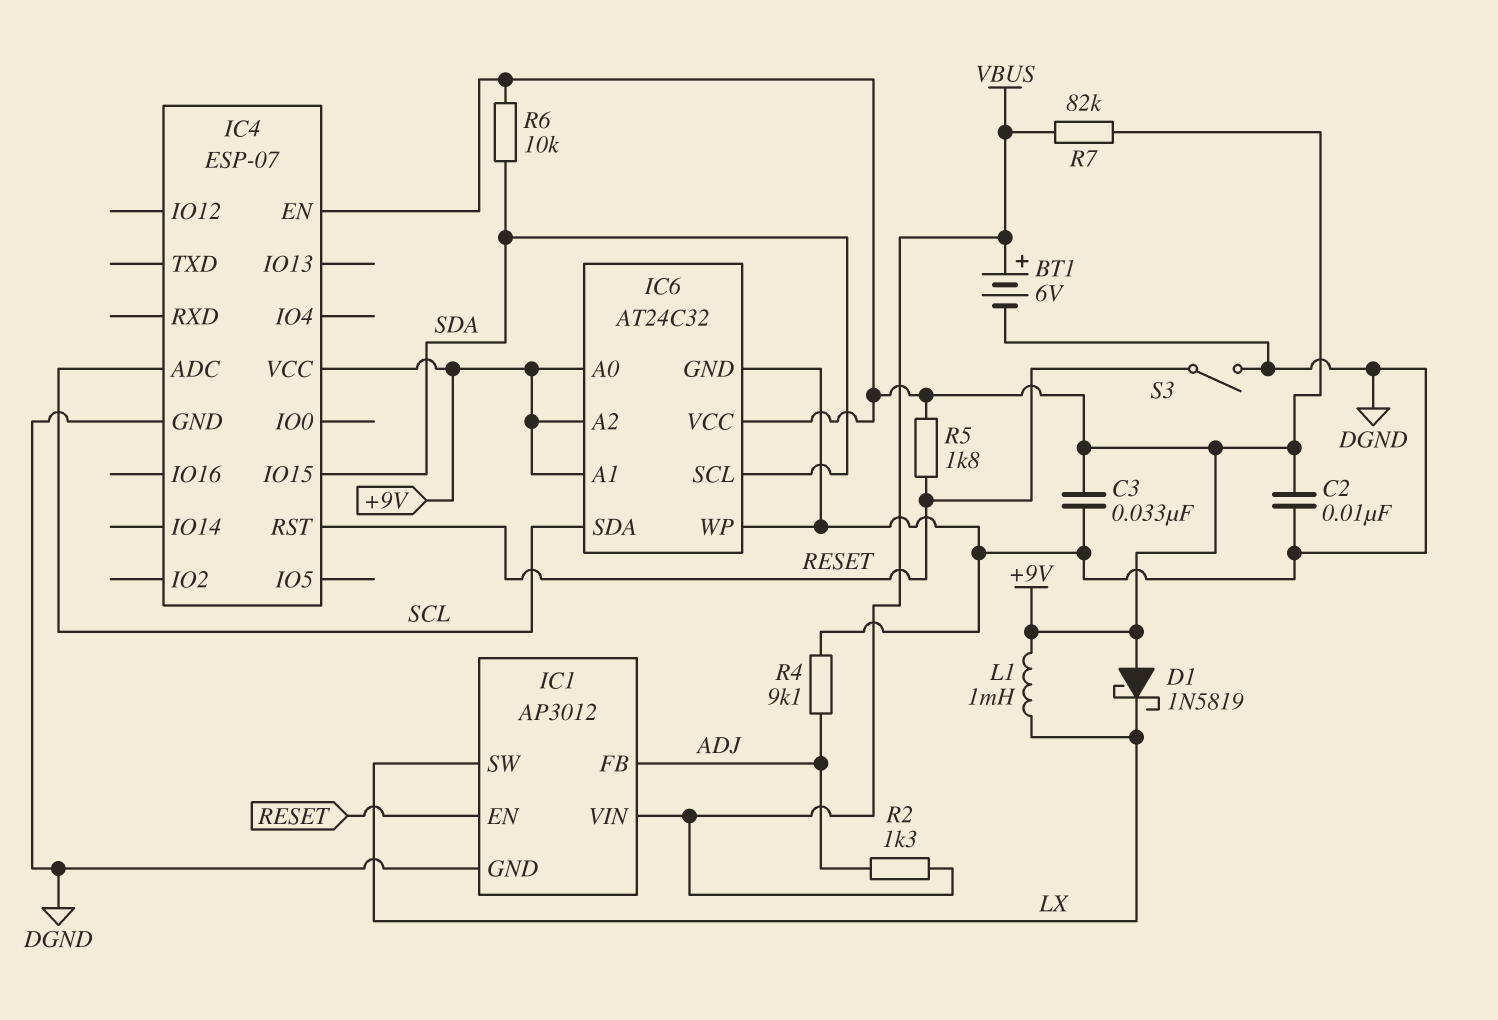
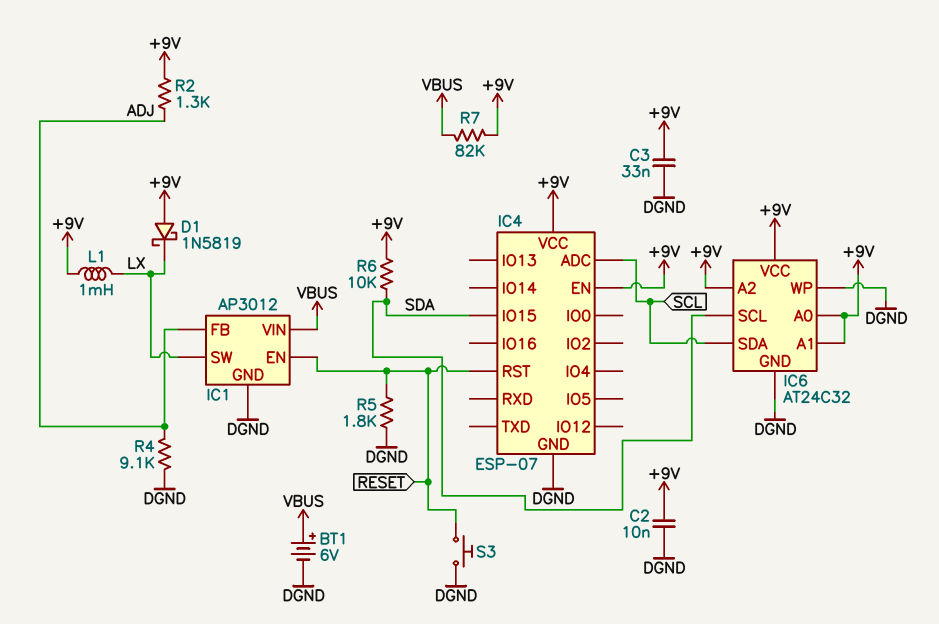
R2: 1.3k (ADJ, VBUS) -> 1.3k (+9V, ADJ)
R5: 1.8k (+9V, RESET) -> 1.8k (DGND, RESET)
S3: switch (DGND, RESET) -> button (DGND, RESET)

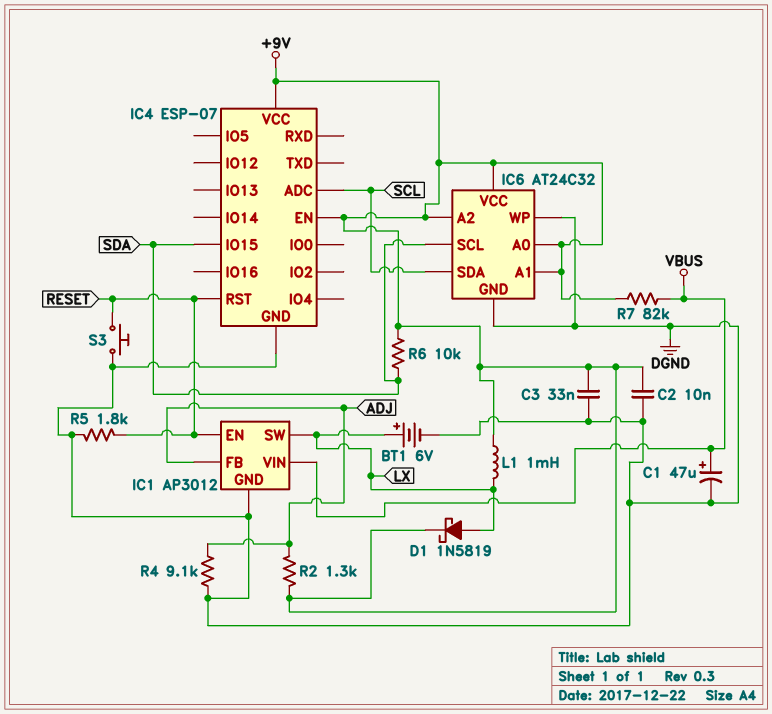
BT1: 6V (plus VBUS, minus DGND) -> 6V (plus LX, minus DGND)
C1: none -> 47uF (plus VBUS, minus DGND)
D1: schottky 1N5819 (A +9V, K LX) -> schottky 1N5819 (A LX, K +9V)

